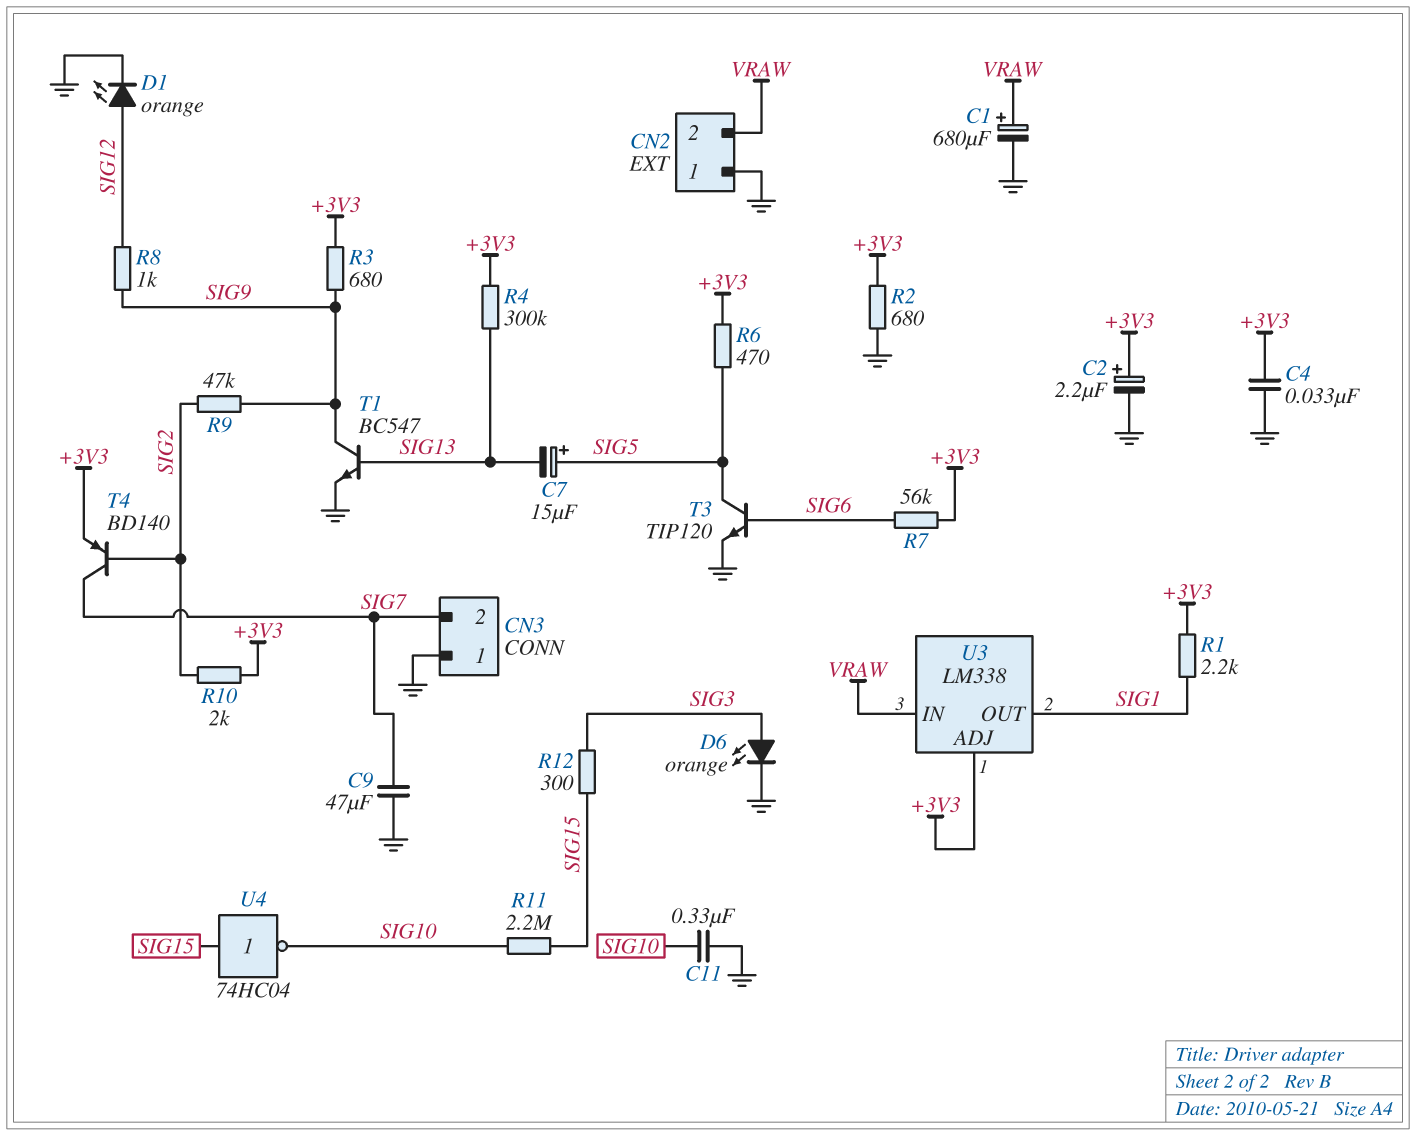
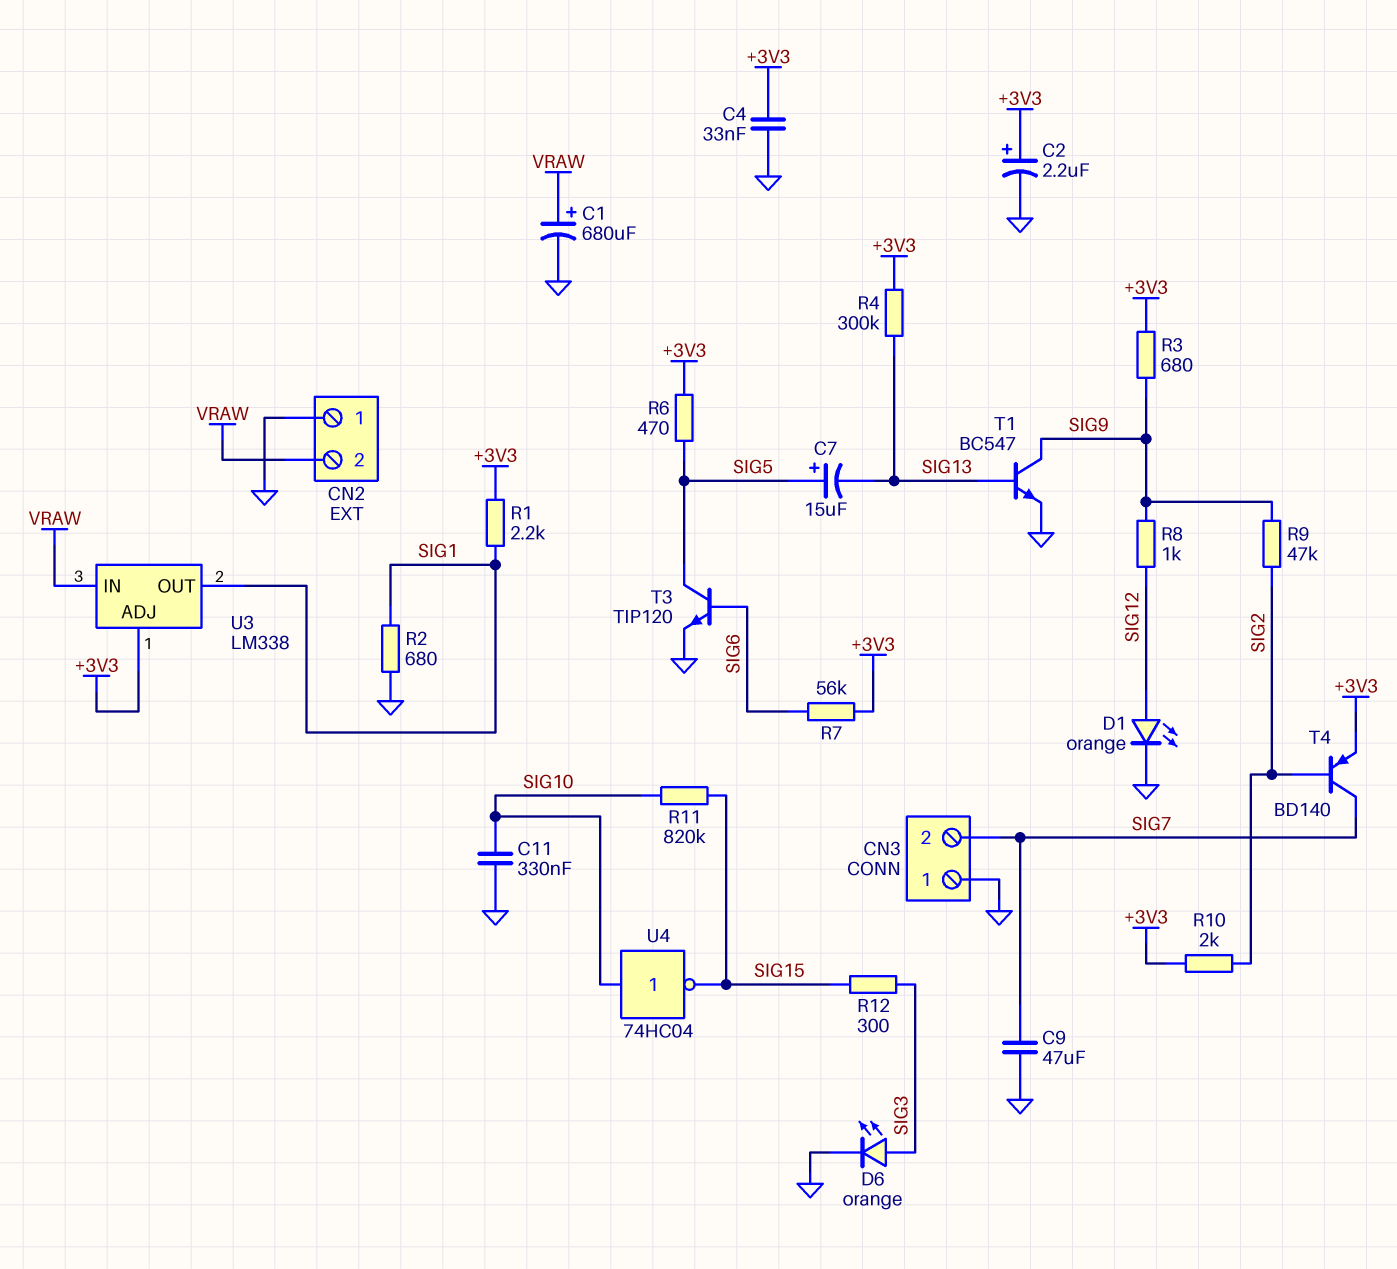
R2: 680 (+3V3, GND) -> 680 (GND, SIG1)
R11: 2.2M (SIG10, SIG15) -> 820k (SIG10, SIG15)
U4: NOT 74HC04 (in SIG15, out SIG10) -> NOT 74HC04 (in SIG10, out SIG15)

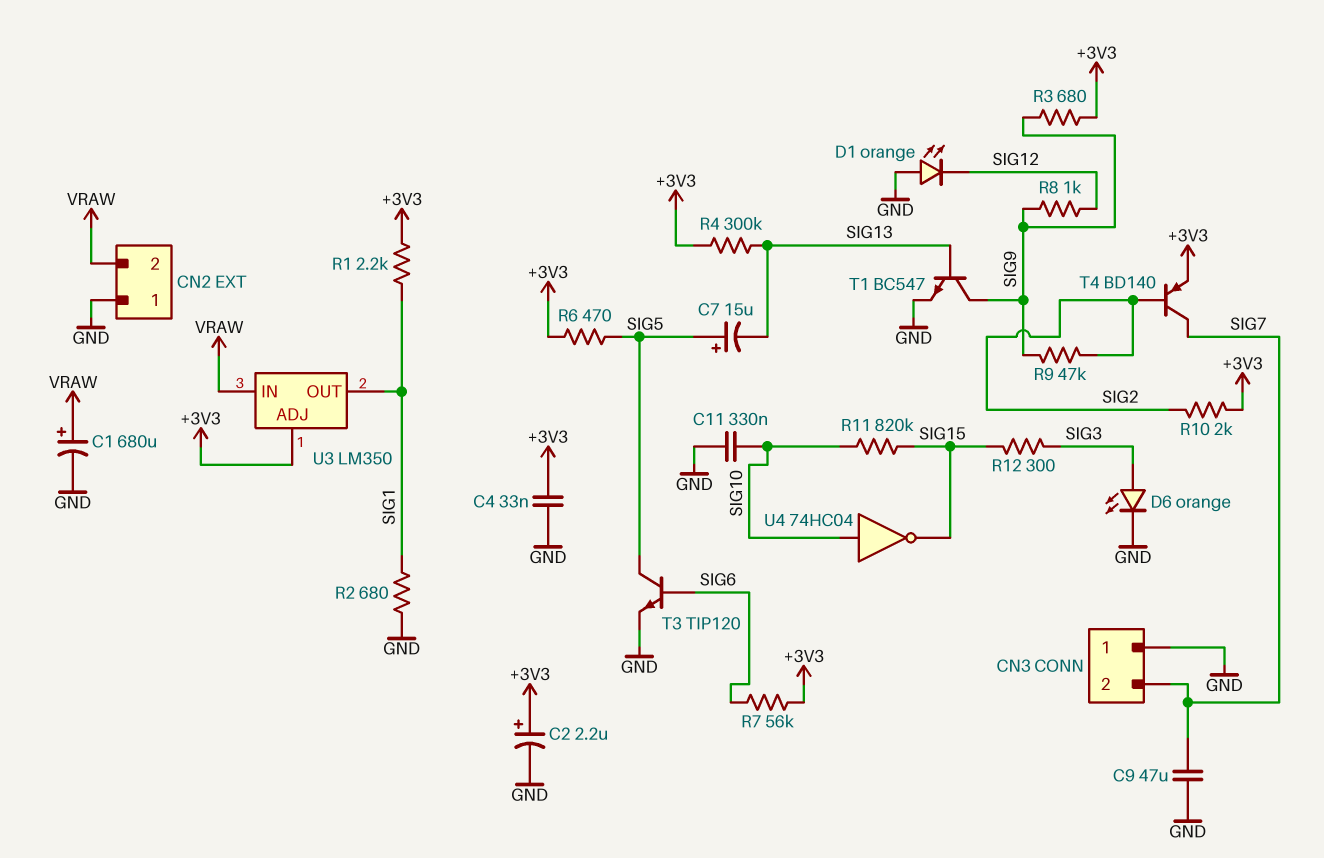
D1: LED orange (A SIG12, K GND) -> LED orange (A GND, K SIG12)
U3: LM338 -> LM350

